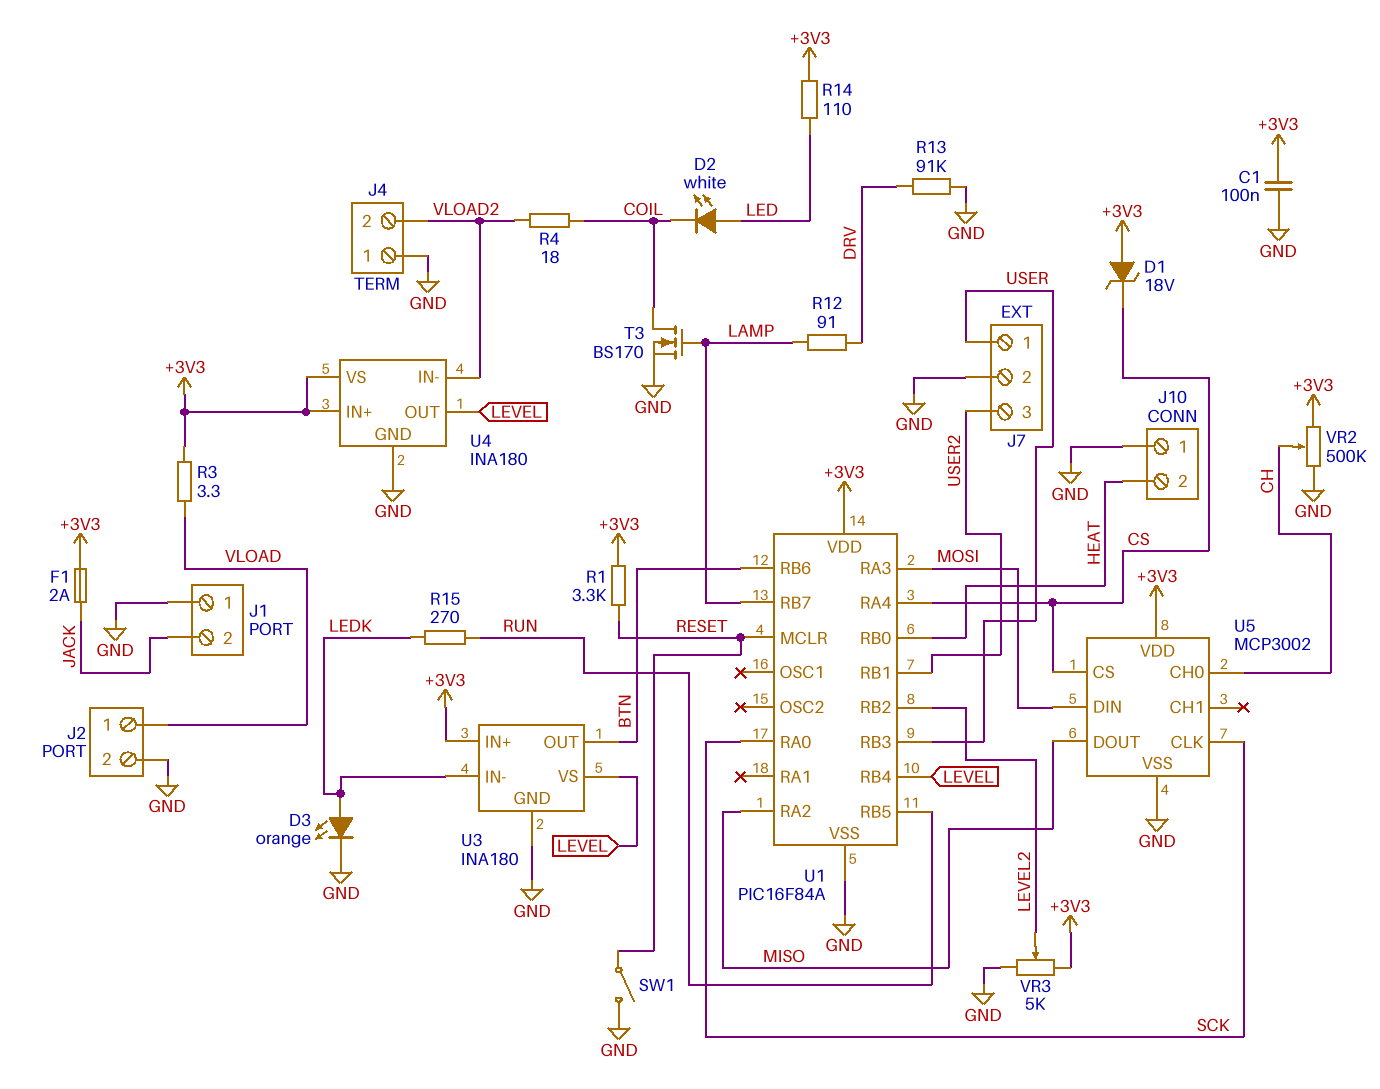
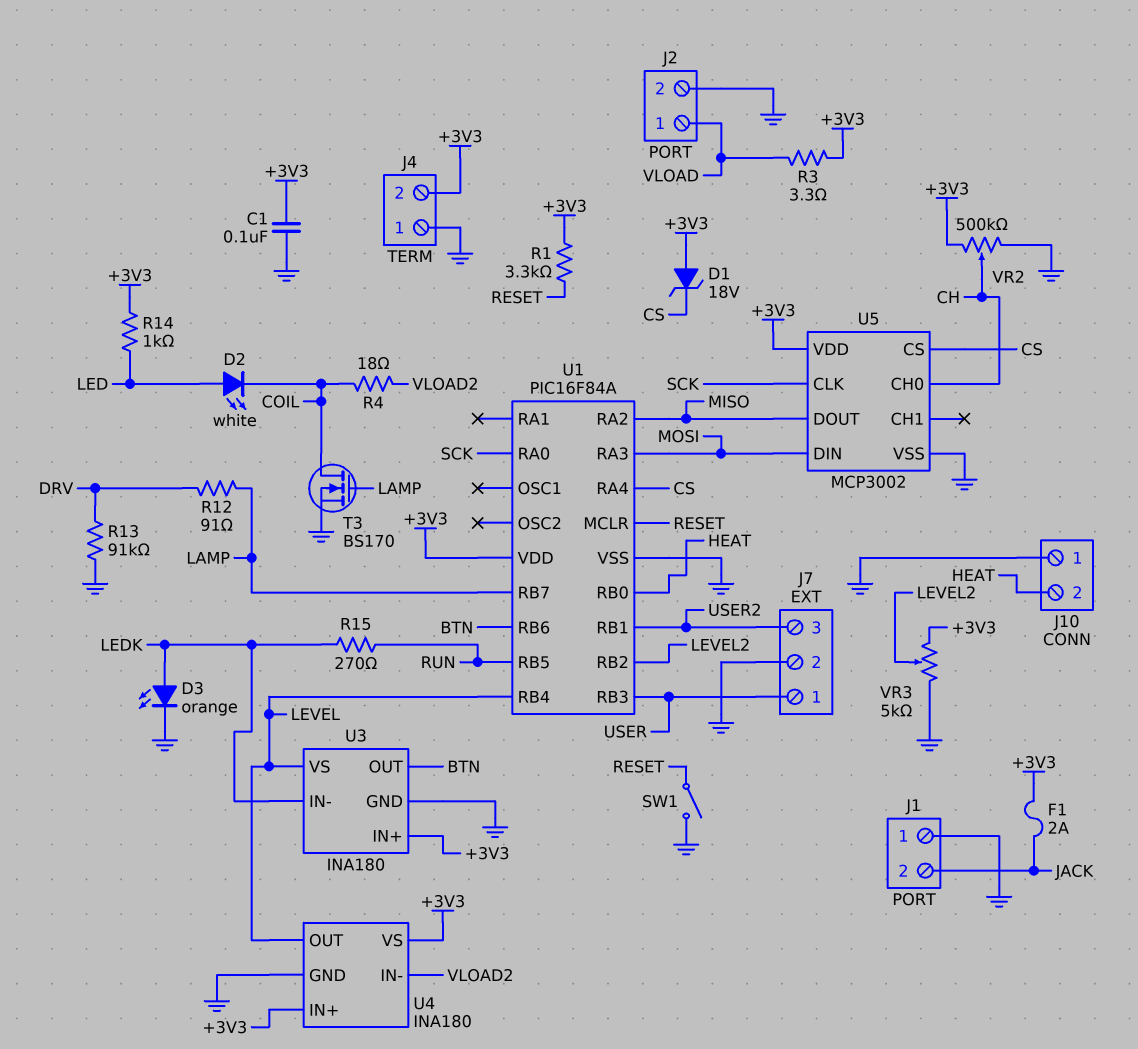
J4 pin 2: VLOAD2 -> +3V3
R14: 110 (+3V3, LED) -> 1k (+3V3, LED)

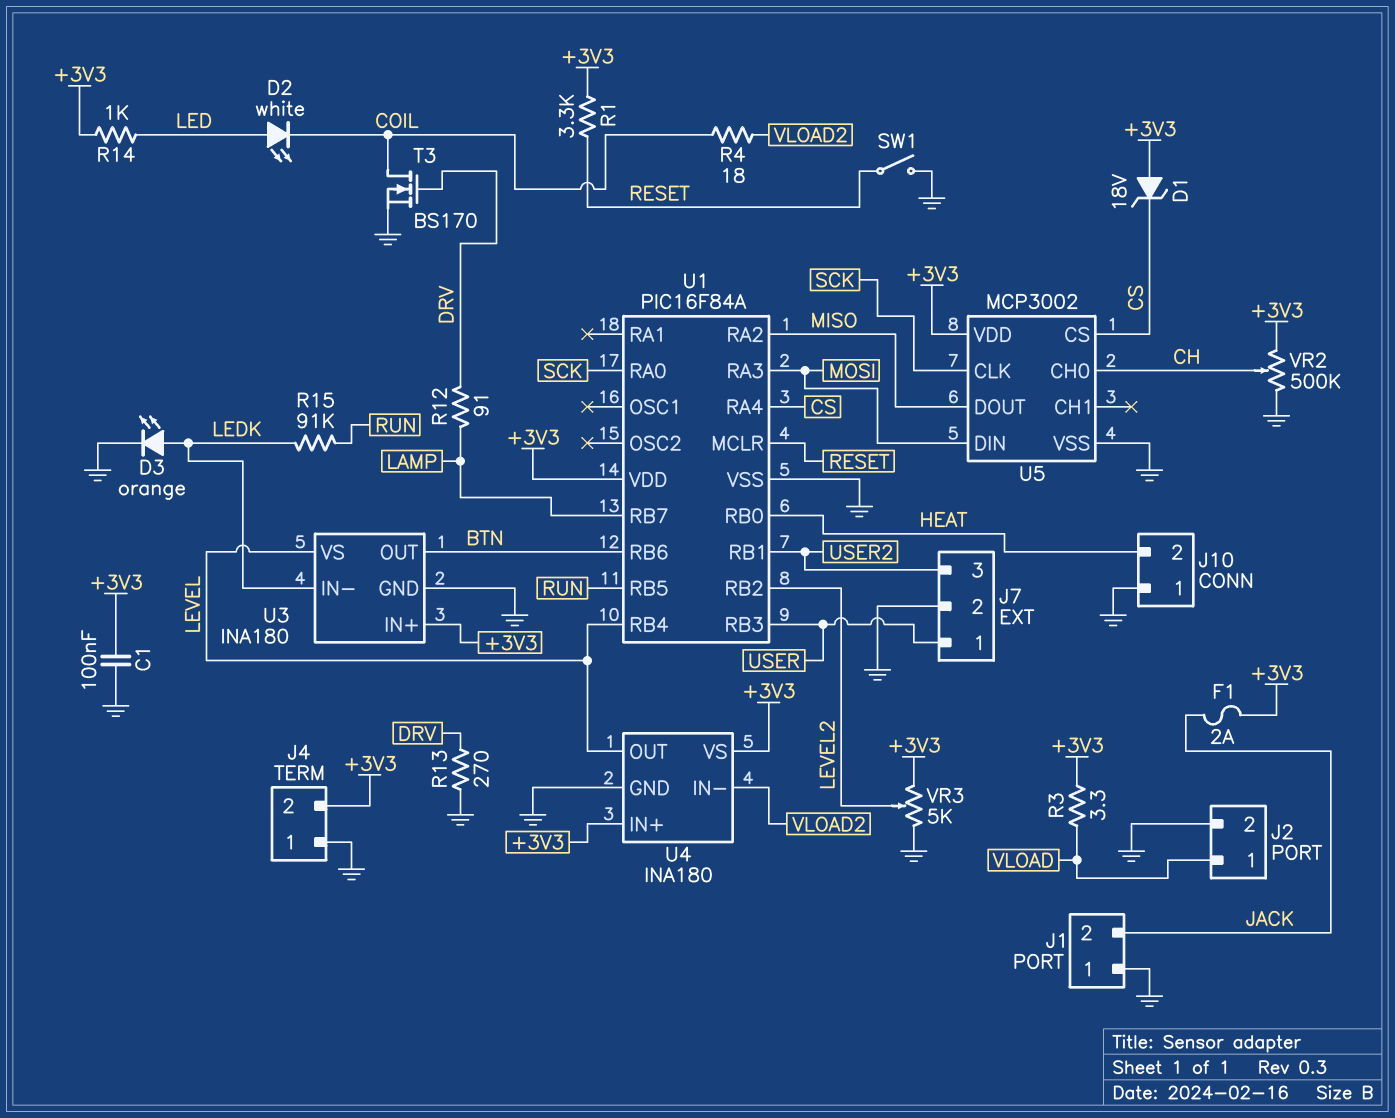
R13: 91k (DRV, GND) -> 270 (DRV, GND)
R15: 270 (LEDK, RUN) -> 91k (LEDK, RUN)
T3: NMOS BS170 (G LAMP, D COIL, S GND) -> NMOS BS170 (G DRV, D COIL, S GND)

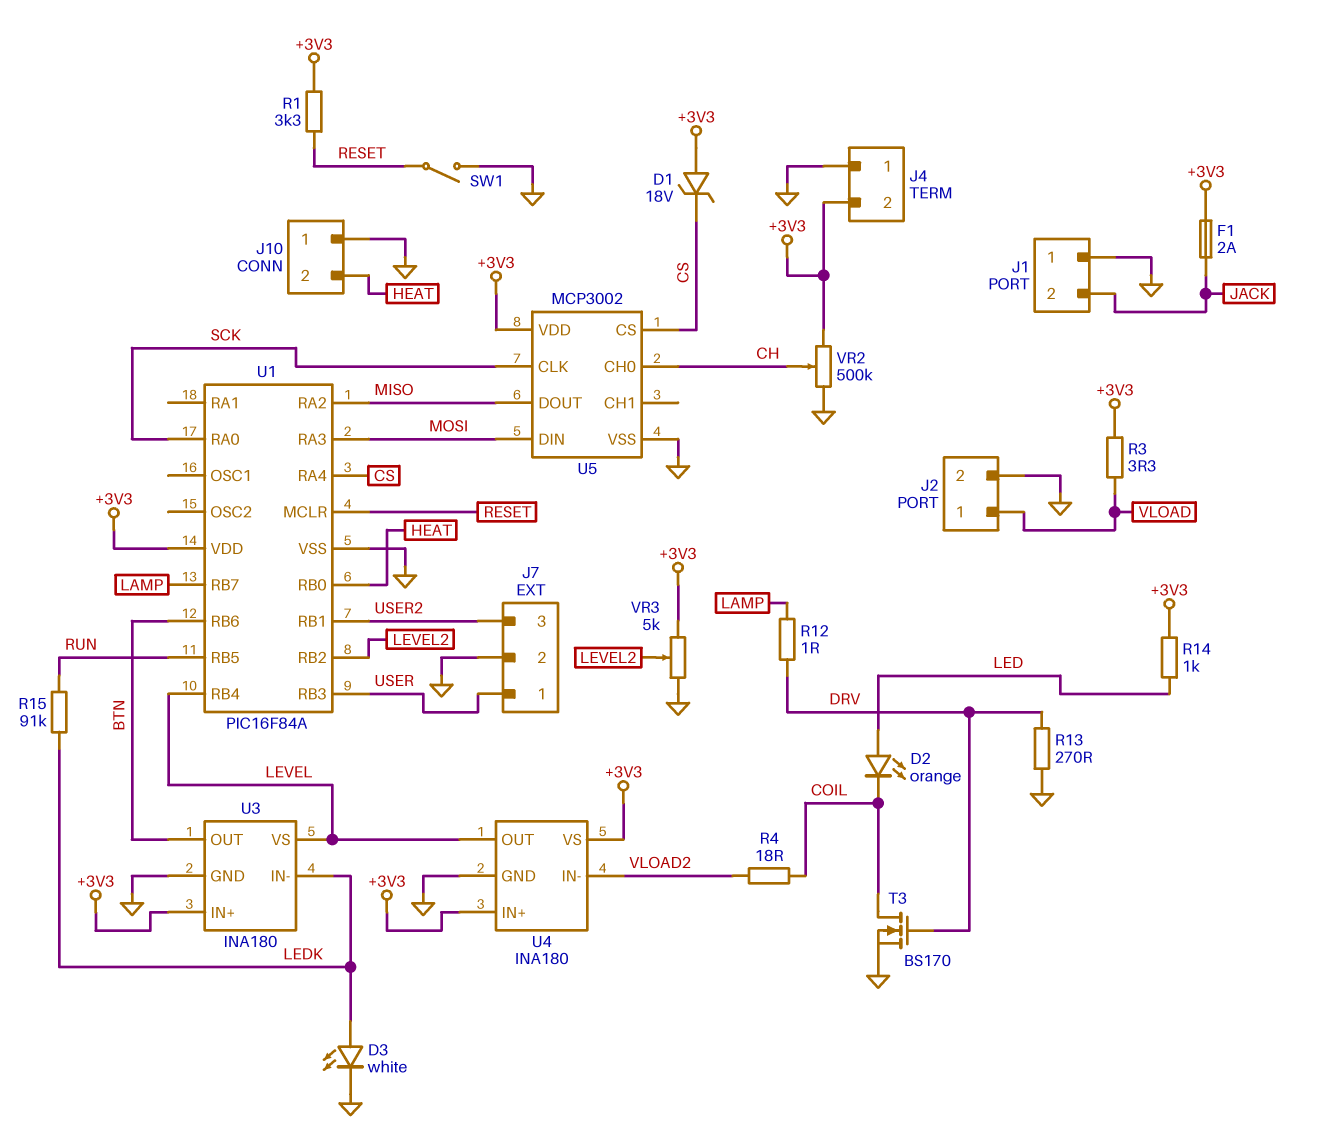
C1: 100nF (+3V3, GND) -> none
D2: LED white (A LED, K COIL) -> LED orange (A LED, K COIL)
D3: LED orange (A LEDK, K GND) -> LED white (A LEDK, K GND)
R12: 91 (DRV, LAMP) -> 1 (DRV, LAMP)

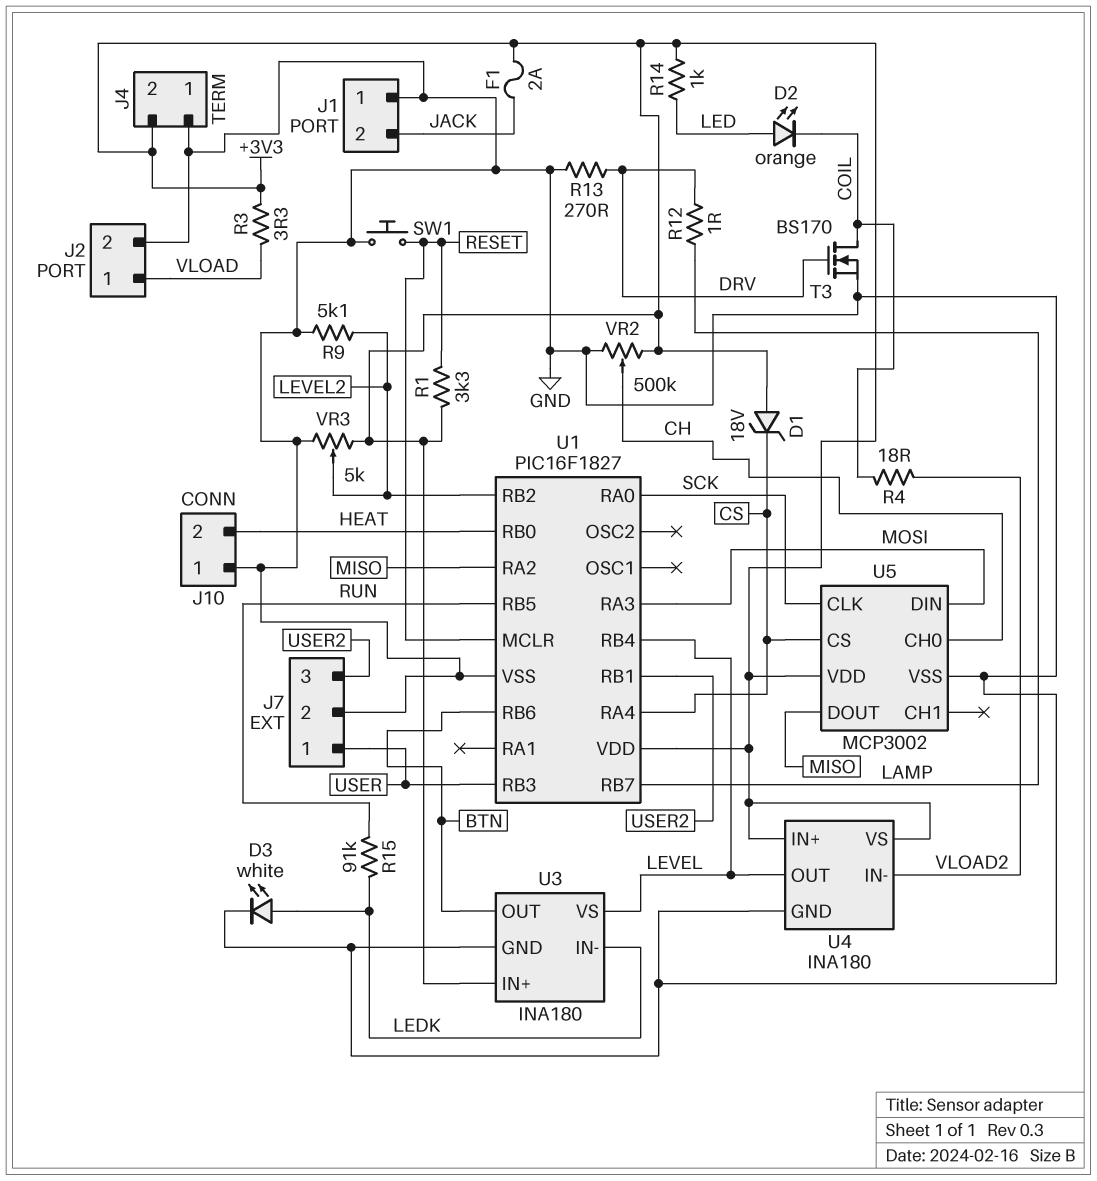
R9: none -> 5.1k (GND, LEVEL2)
SW1: switch (GND, RESET) -> button (GND, RESET)
U1: PIC16F84A -> PIC16F1827

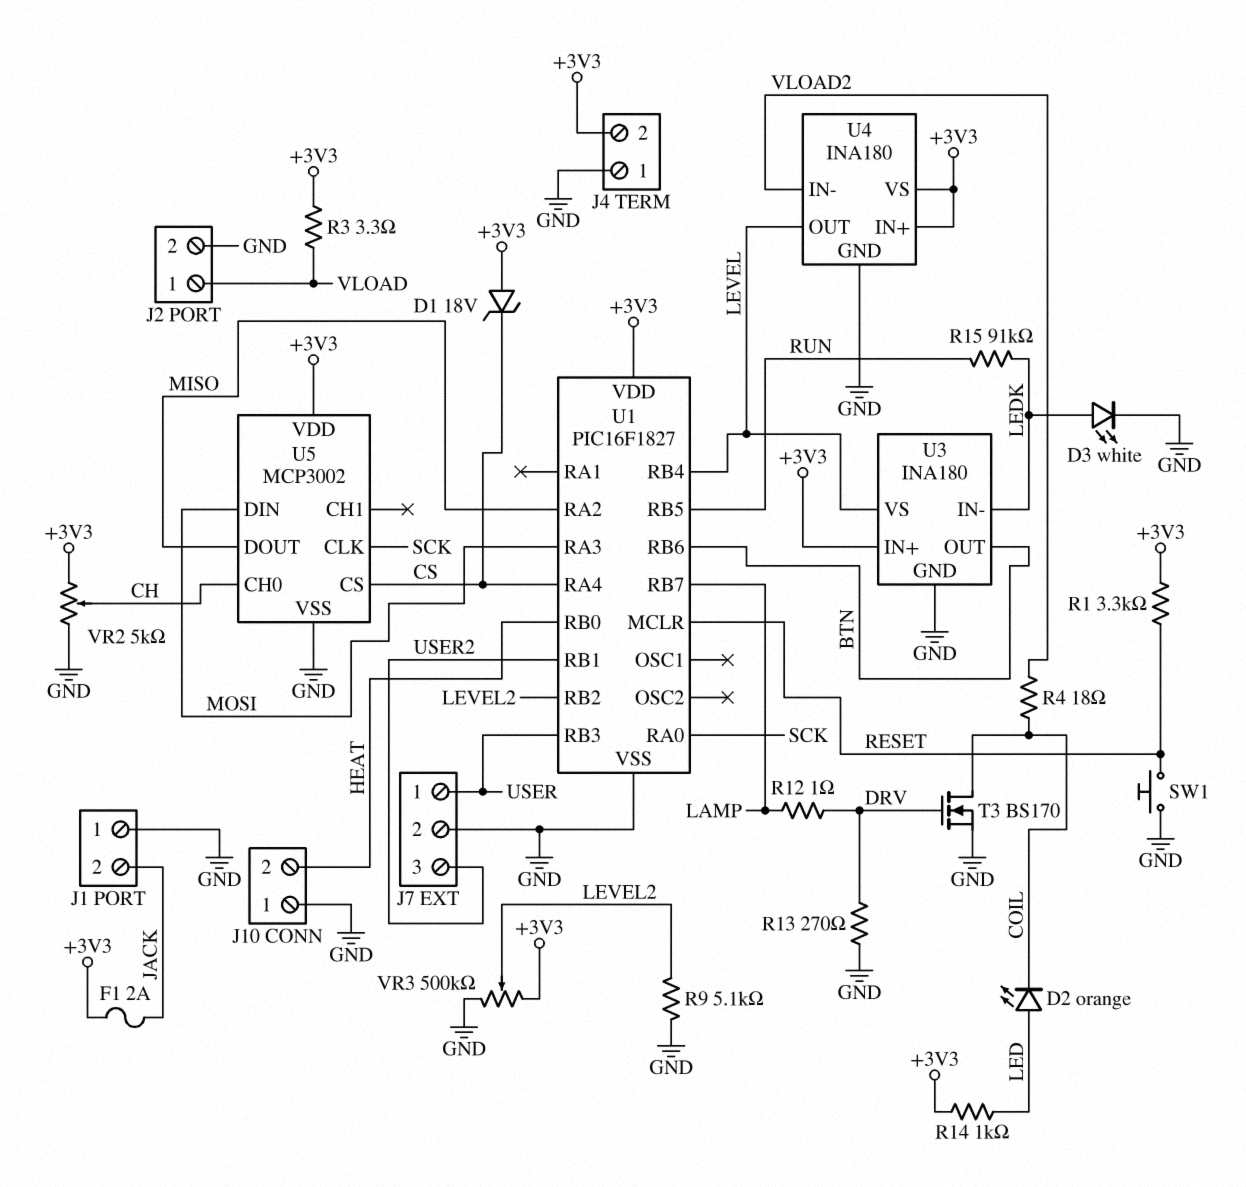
VR2: 500k (+3V3, GND, wiper CH) -> 5k (+3V3, GND, wiper CH)
VR3: 5k (+3V3, GND, wiper LEVEL2) -> 500k (+3V3, GND, wiper LEVEL2)

